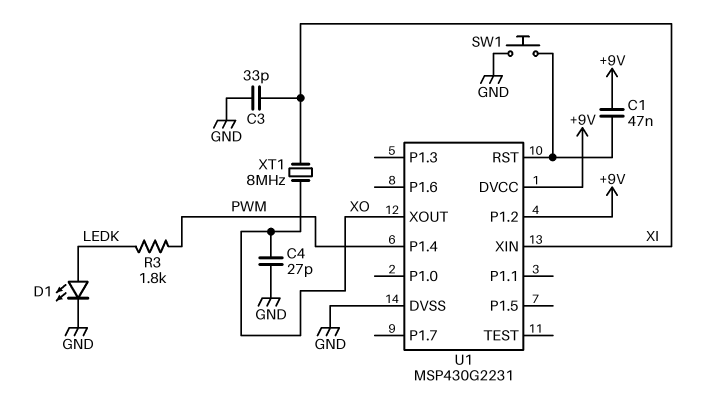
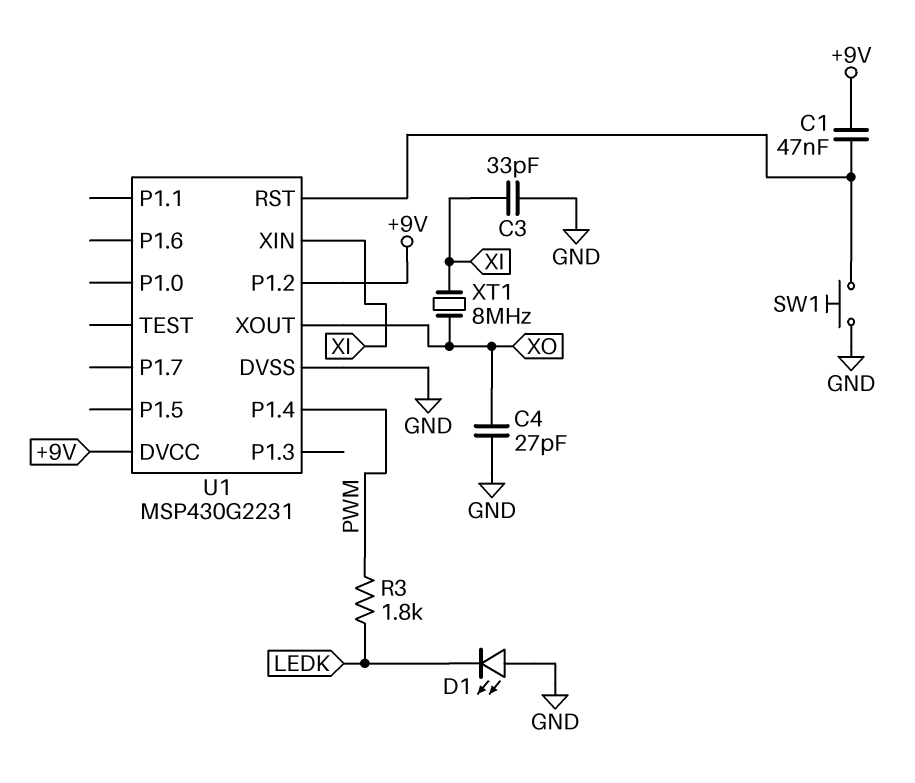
D1: LED (A LEDK, K GND) -> LED (A GND, K LEDK)

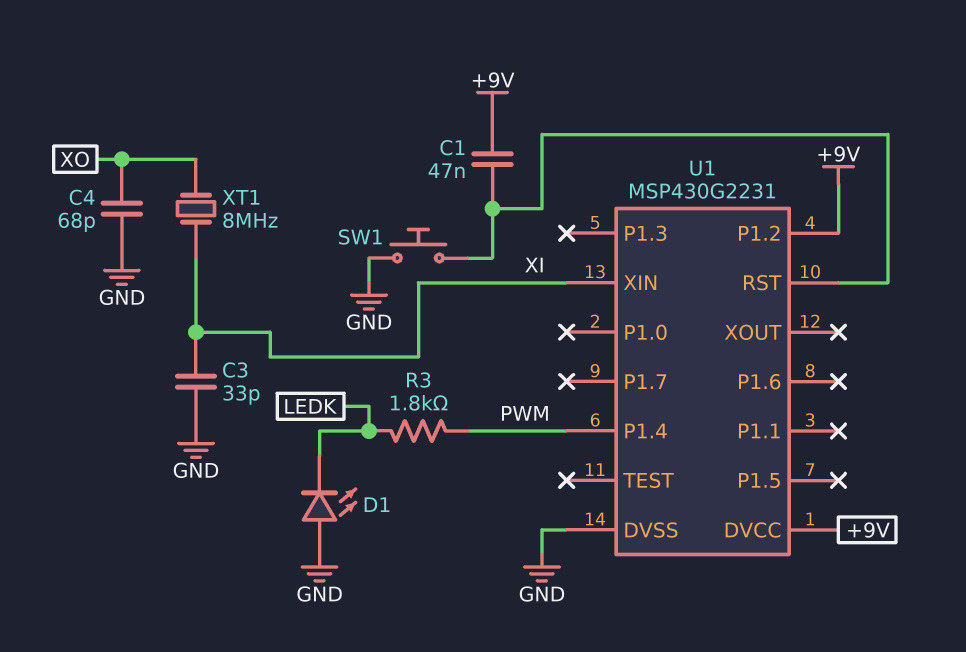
C4: 27pF (GND, XO) -> 68pF (GND, XO)
U1 pin XOUT: XO -> none

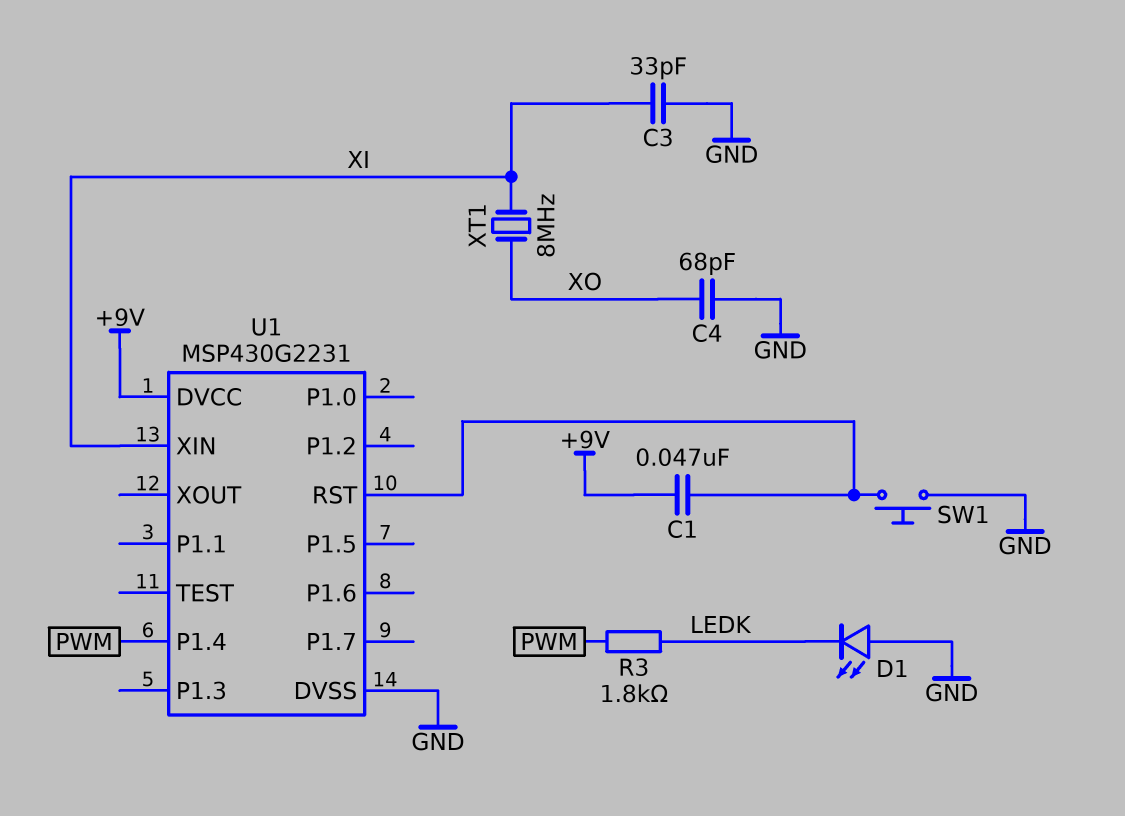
U1 pin P1.2: +9V -> none

